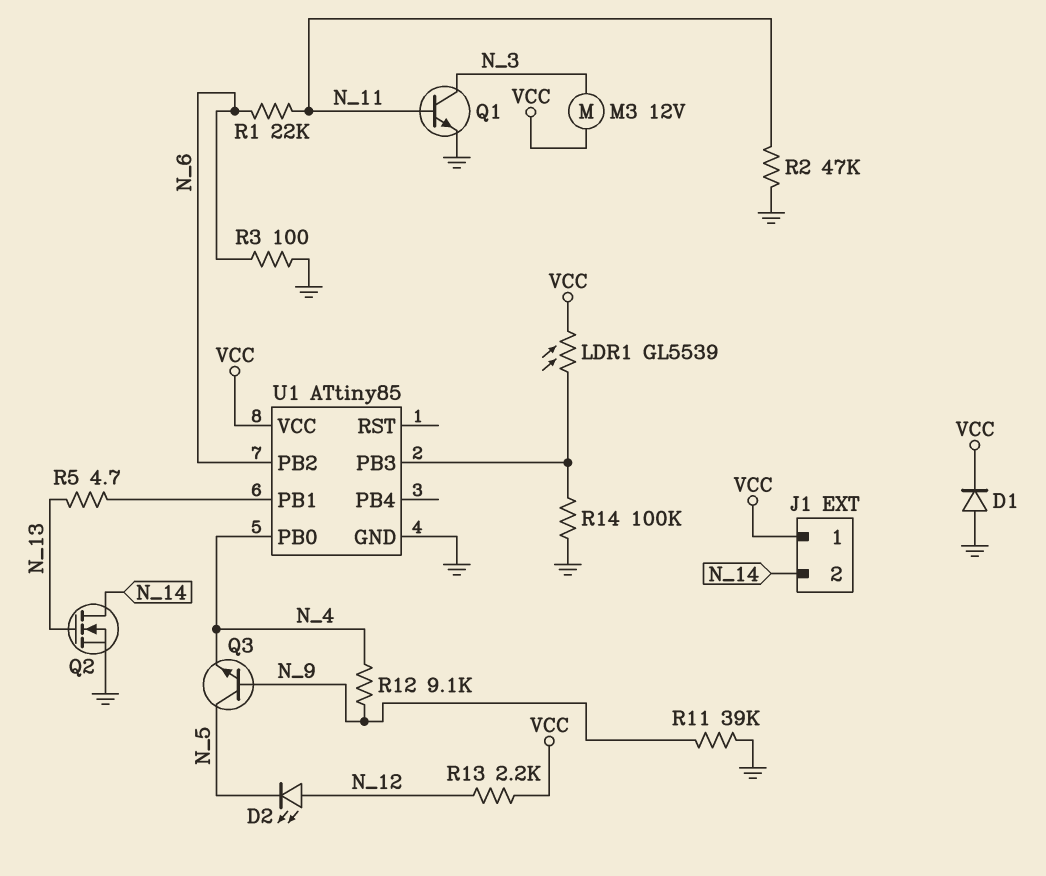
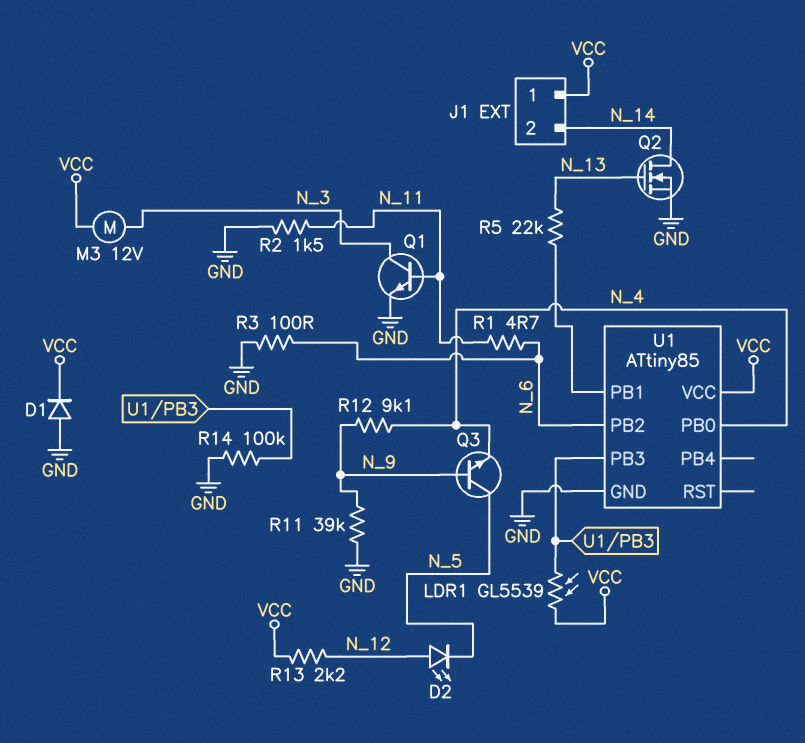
R1: 22k (N_6, N_11) -> 4.7 (N_6, N_11)
R2: 47k (GND, N_11) -> 1.5k (GND, N_11)
R5: 4.7 (N_13, U1/PB1) -> 22k (N_13, U1/PB1)

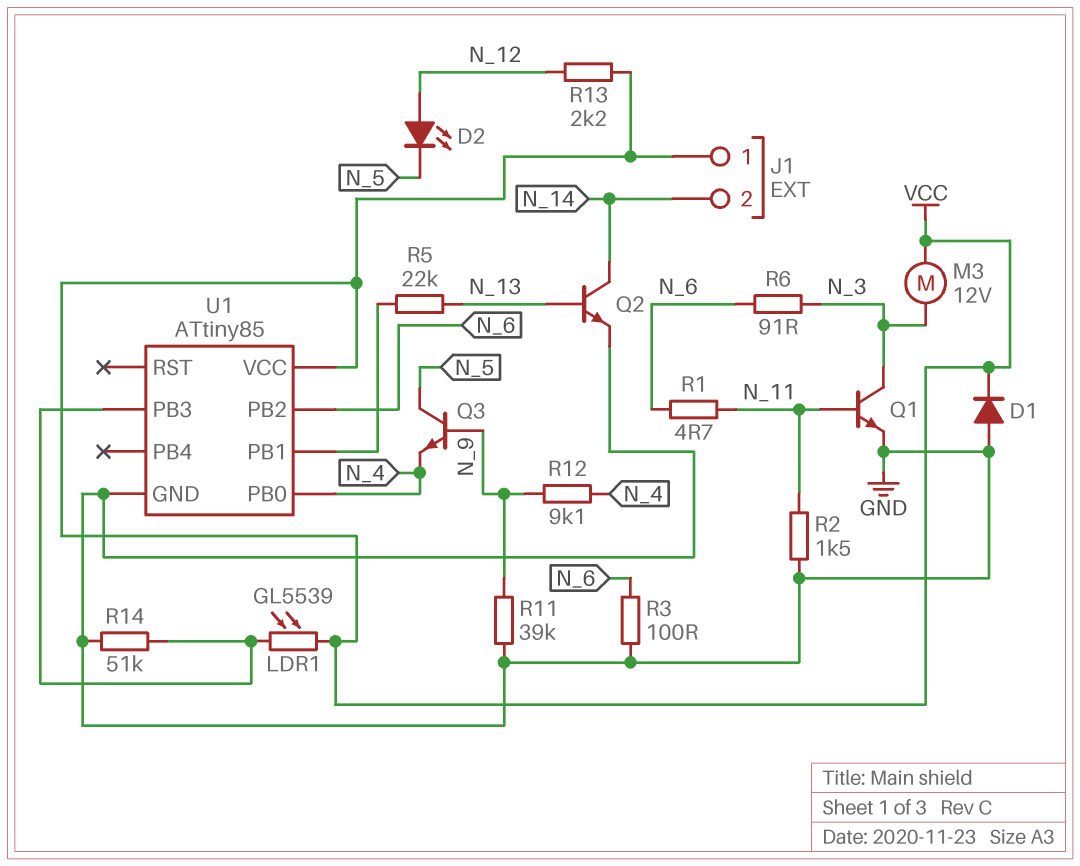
Q2: NMOS (G N_13, D N_14, S GND) -> NPN (B N_13, C N_14, E GND)
R6: none -> 91 (N_3, N_6)
R14: 100k (GND, U1/PB3) -> 51k (GND, U1/PB3)

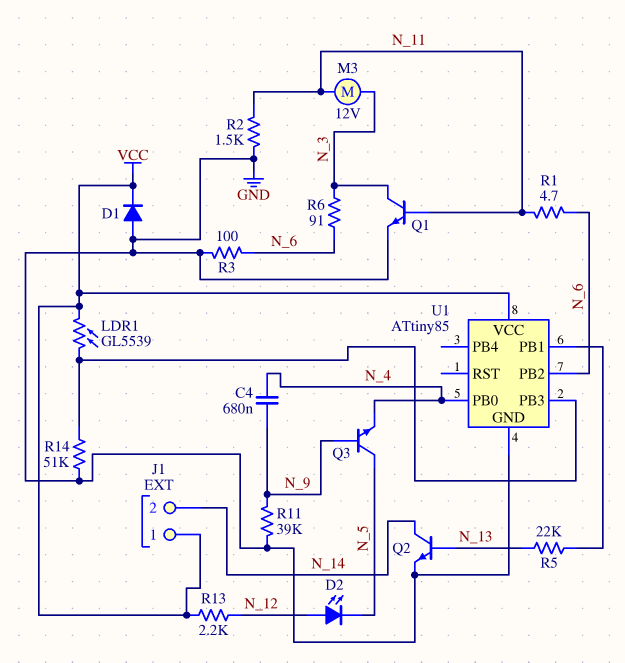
C4: none -> 680nF (N_4, N_9)
M3: motor 12V (N_3, VCC) -> motor 12V (N_3, N_11)
R12: 9.1k (N_4, N_9) -> none

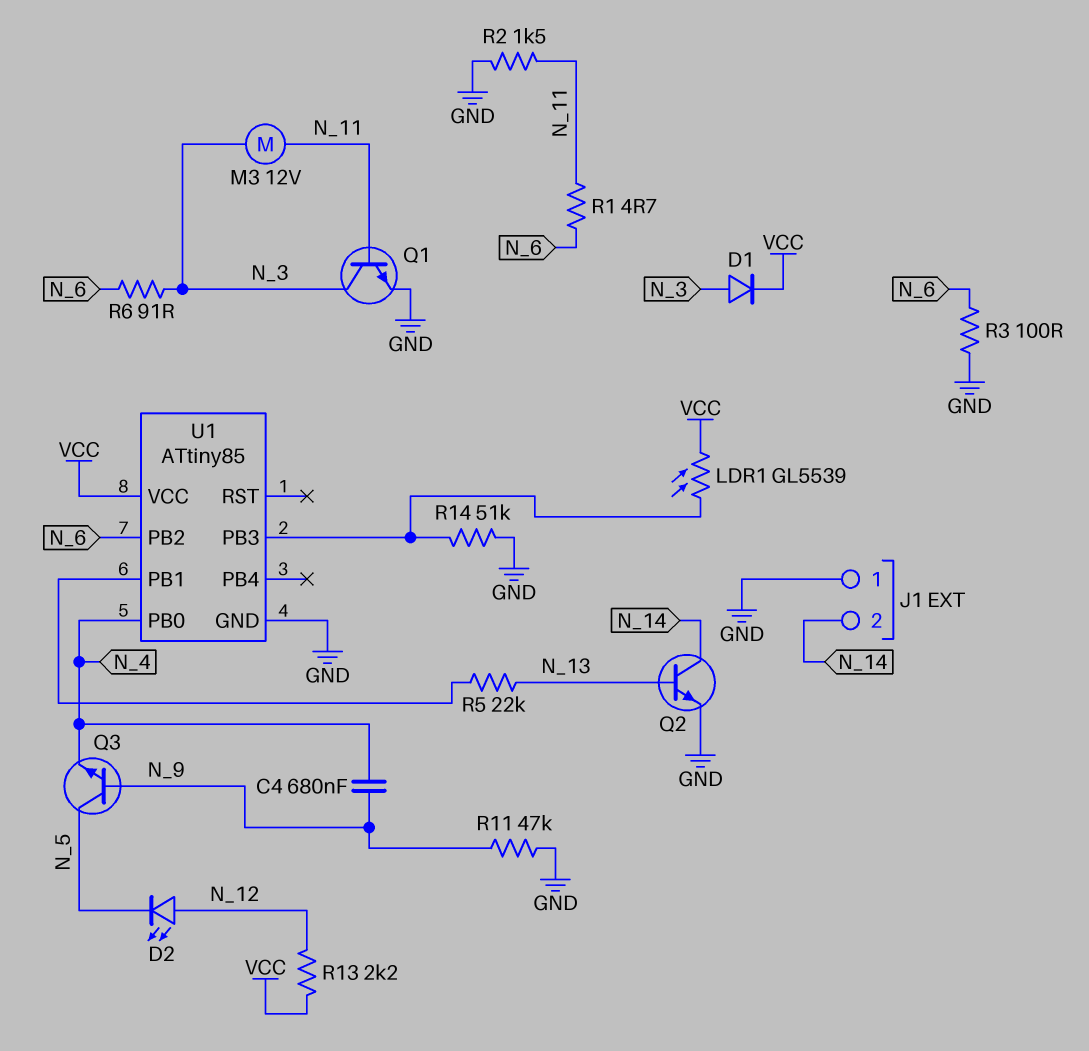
D1: diode (A GND, K VCC) -> diode (A N_3, K VCC)
J1 pin 1: VCC -> GND
R11: 39k (GND, N_9) -> 47k (GND, N_9)

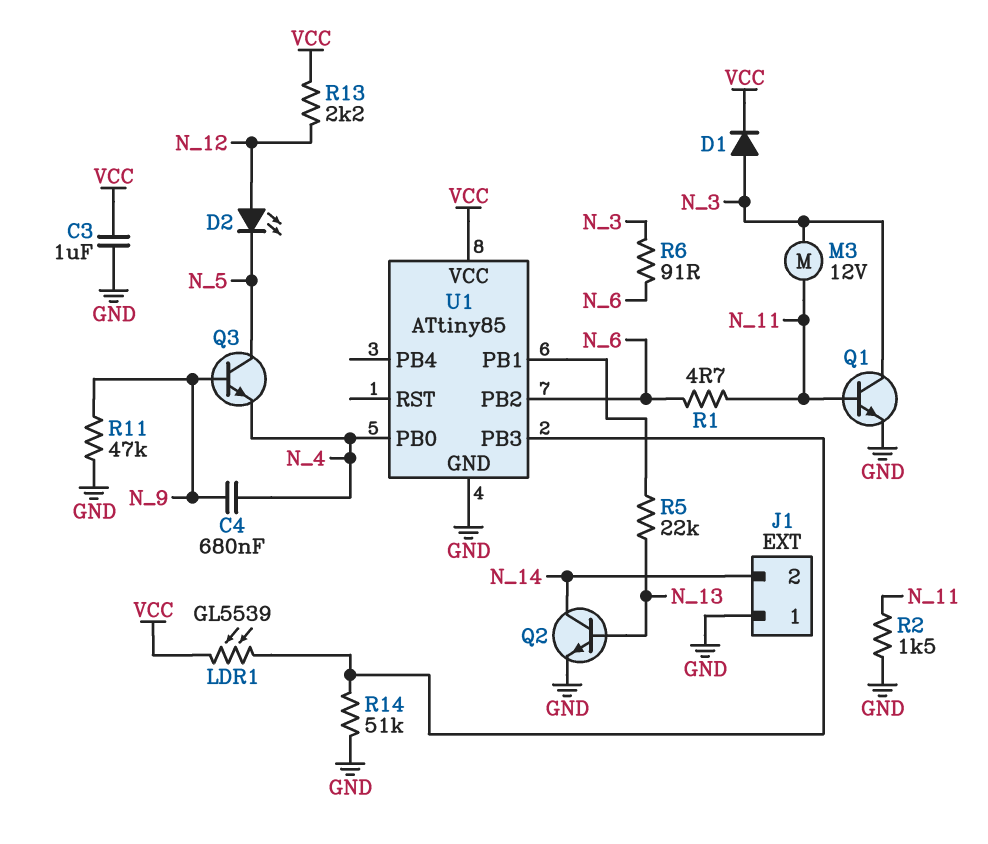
C3: none -> 1uF (GND, VCC)
R3: 100 (GND, N_6) -> none

